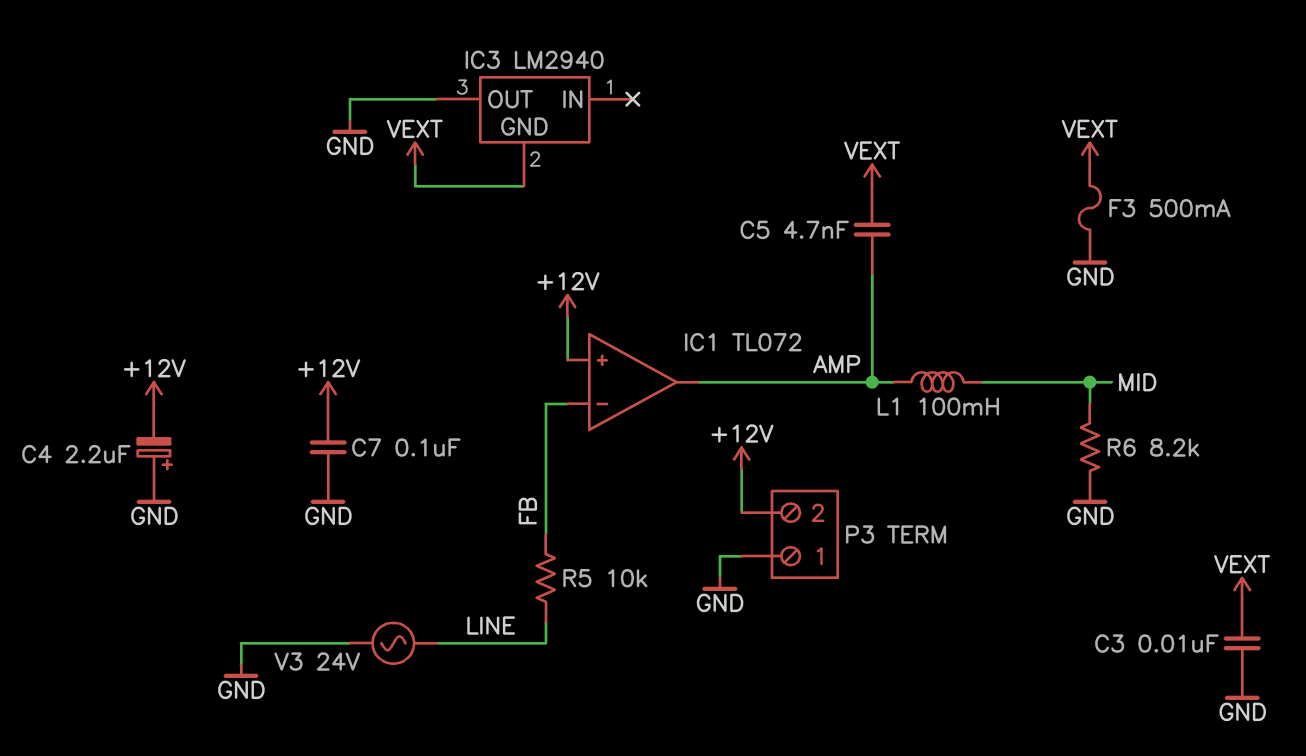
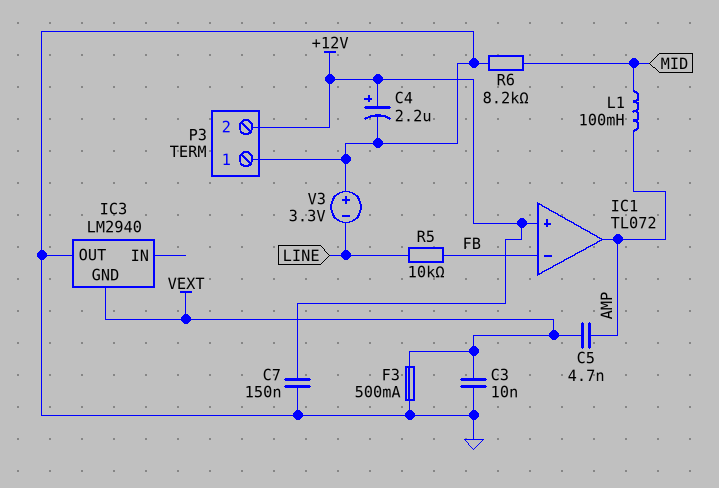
C4: 2.2uF (plus GND, minus +12V) -> 2.2uF (plus +12V, minus GND)
C7: 100nF (+12V, GND) -> 150nF (+12V, GND)
V3: AC 24V (GND, LINE) -> 3.3V (plus GND, minus LINE)

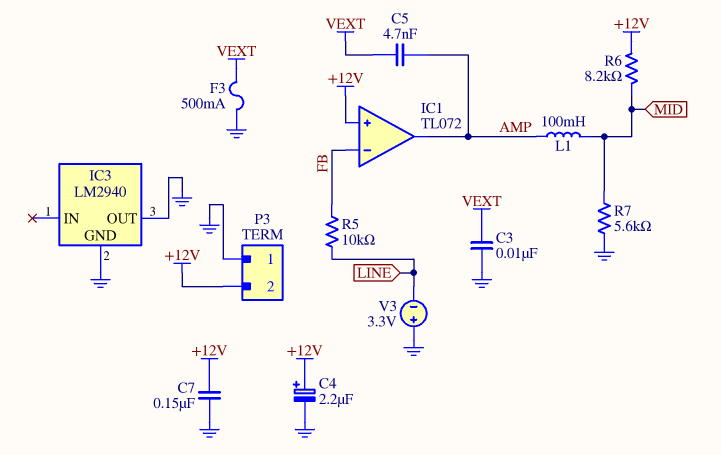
IC3 pin GND: VEXT -> GND
R6: 8.2k (GND, MID) -> 8.2k (+12V, MID)
R7: none -> 5.6k (GND, MID)

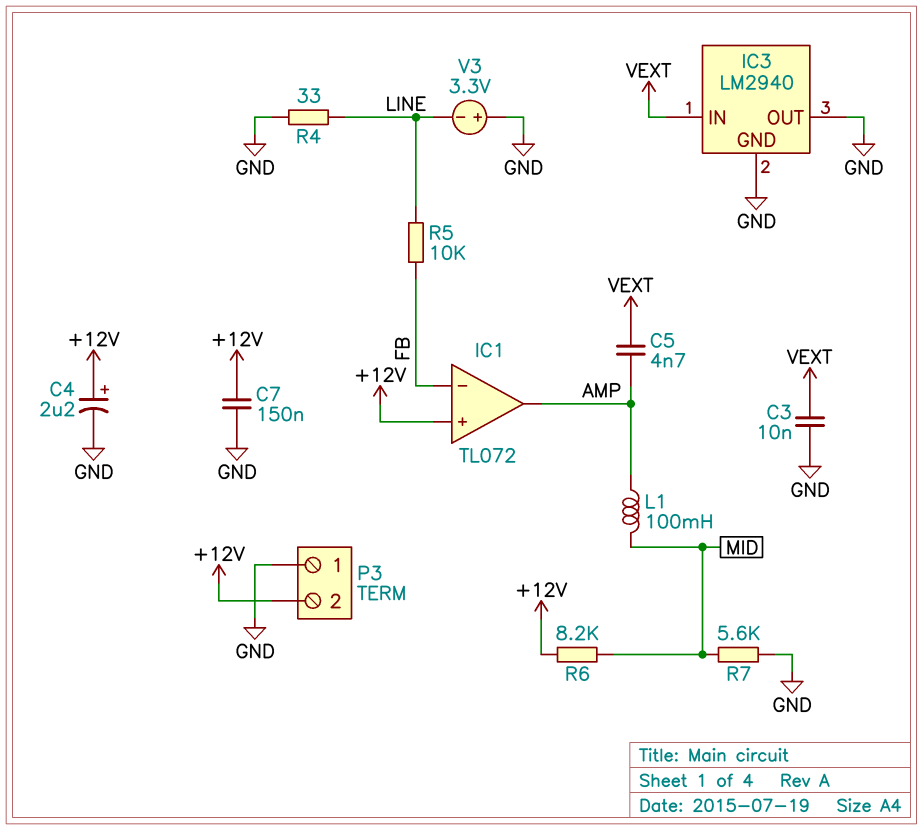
F3: 500mA (GND, VEXT) -> none
IC3 pin IN: none -> VEXT
R4: none -> 33 (GND, LINE)

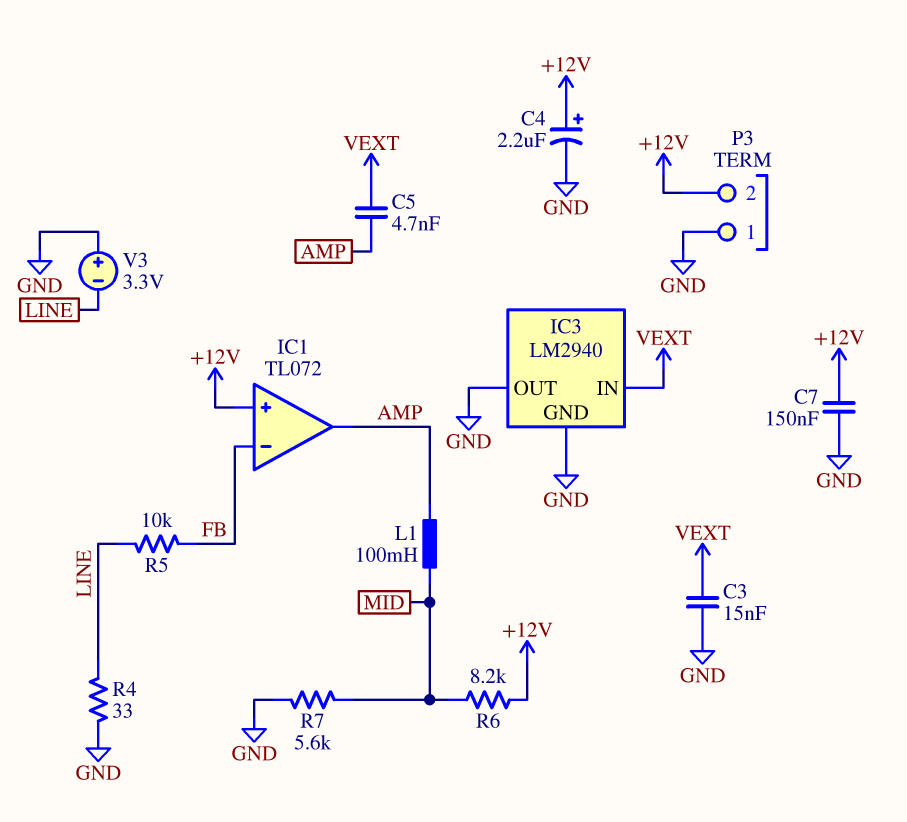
C3: 10nF (GND, VEXT) -> 15nF (GND, VEXT)

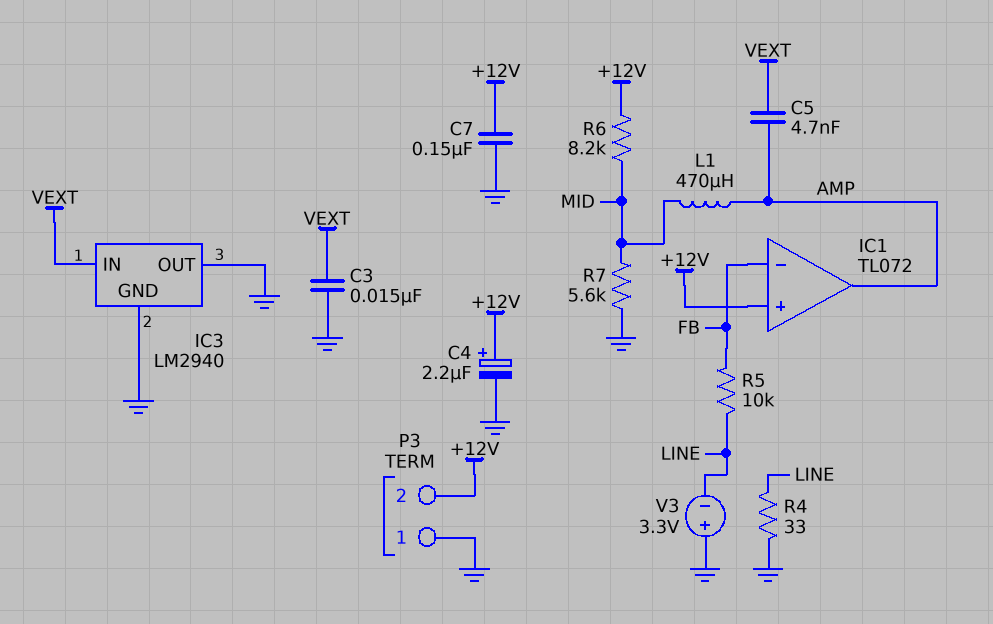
L1: 100mH (AMP, MID) -> 470uH (AMP, MID)

